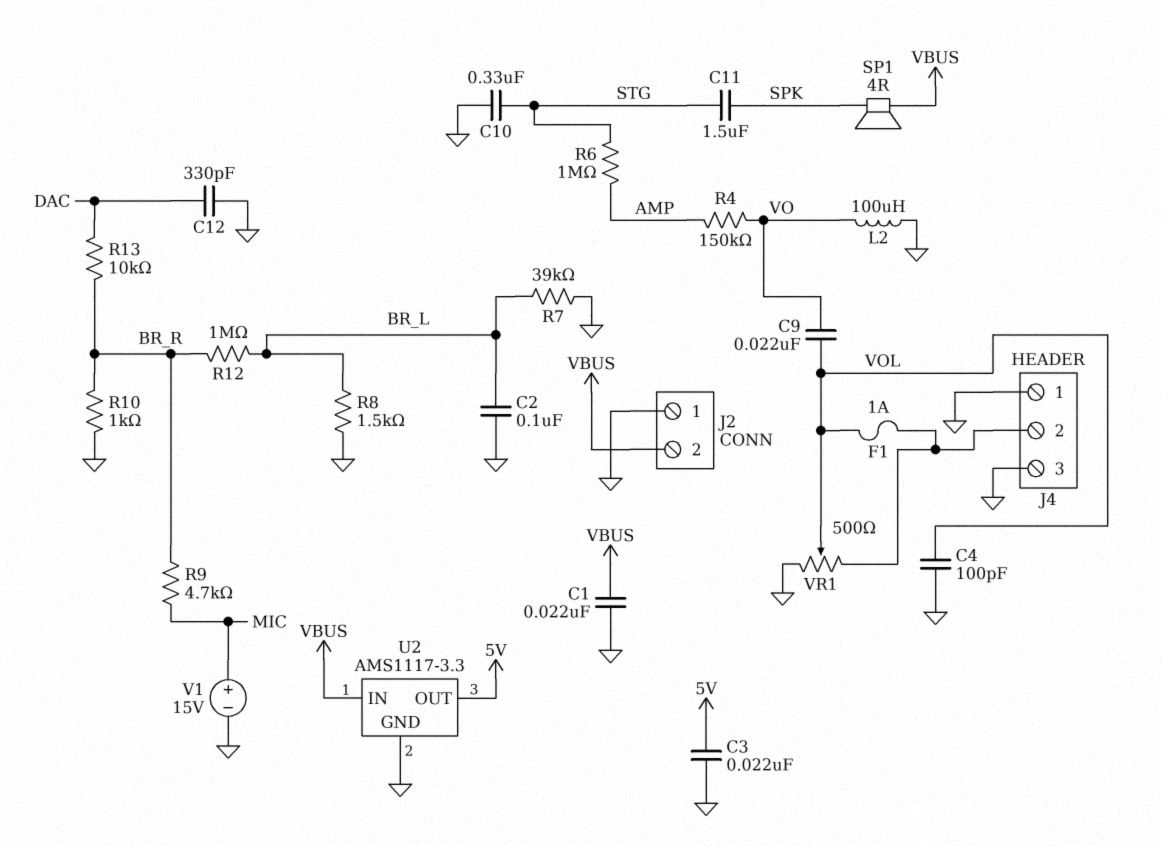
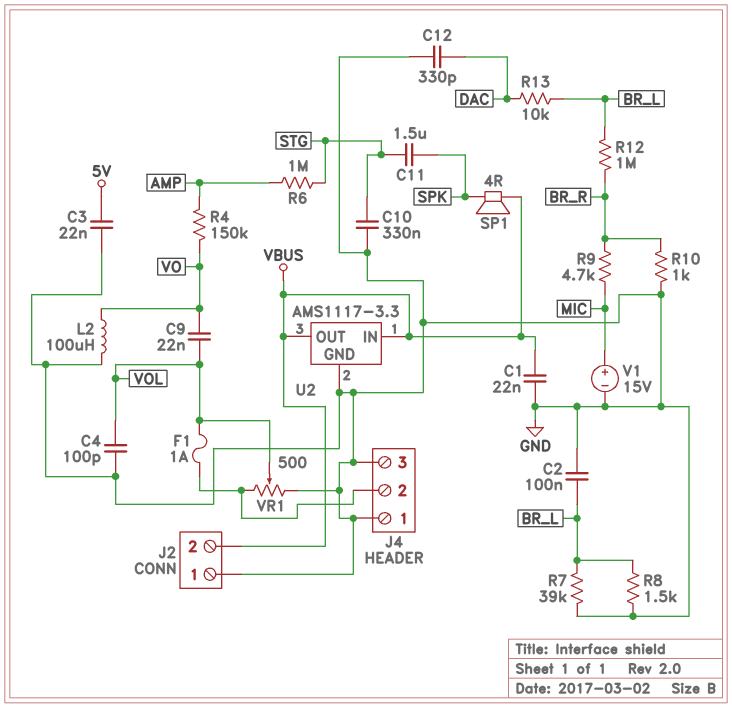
R13: 10k (BR_R, DAC) -> 10k (BR_L, DAC)
U2 pin OUT: 5V -> VBUS

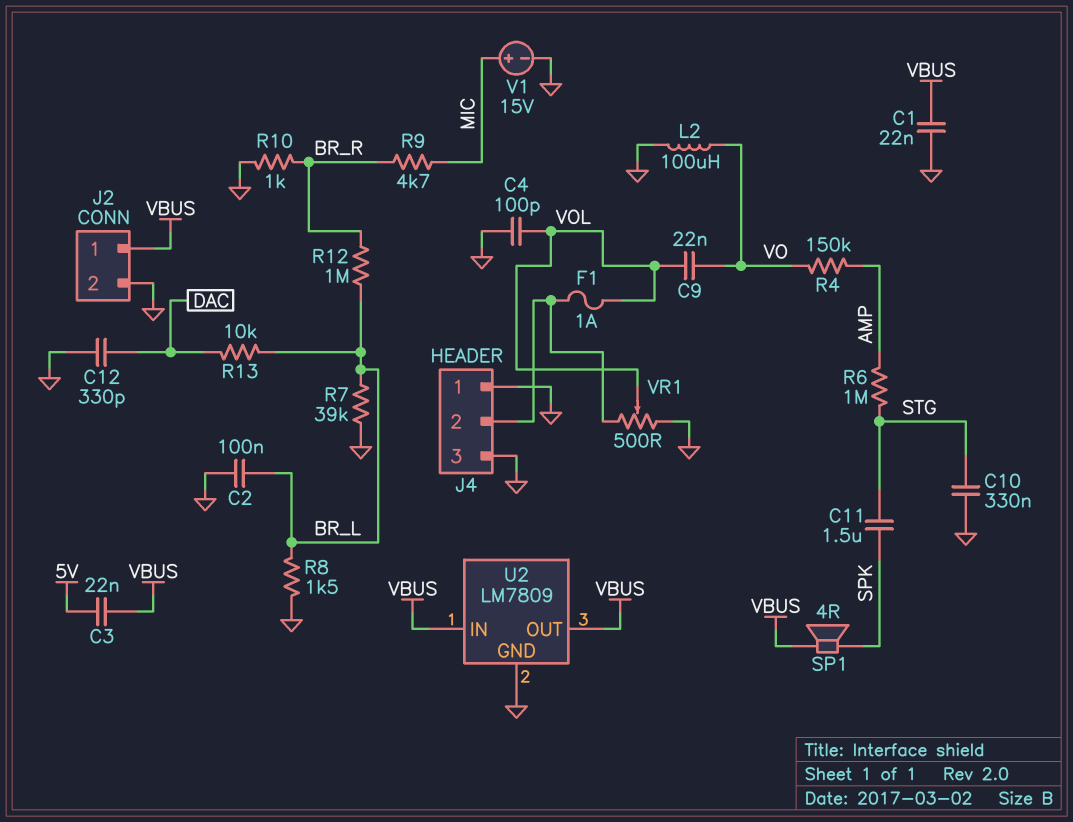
C3: 22nF (5V, GND) -> 22nF (5V, VBUS)
J2 pin 1: GND -> VBUS
J2 pin 2: VBUS -> GND
U2: AMS1117-3.3 -> LM7809

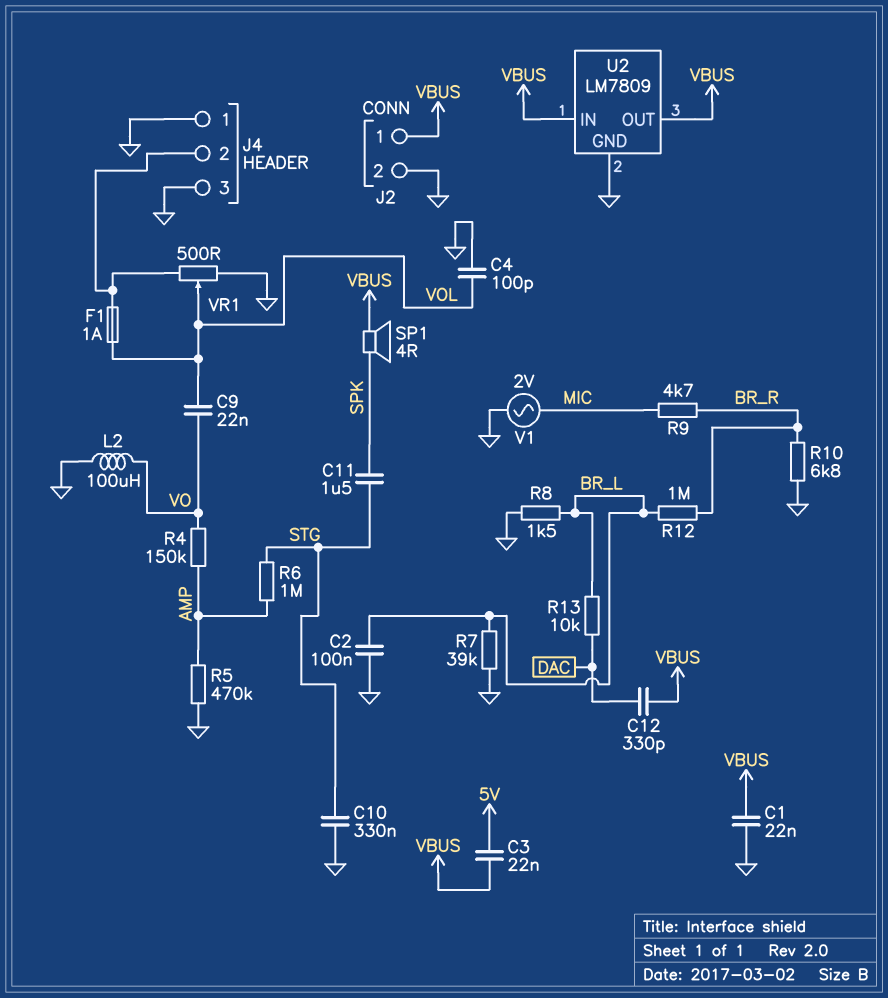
C12: 330pF (DAC, GND) -> 330pF (DAC, VBUS)
R5: none -> 470k (AMP, GND)
R10: 1k (BR_R, GND) -> 6.8k (BR_R, GND)
V1: 15V (plus MIC, minus GND) -> AC 2V (GND, MIC)

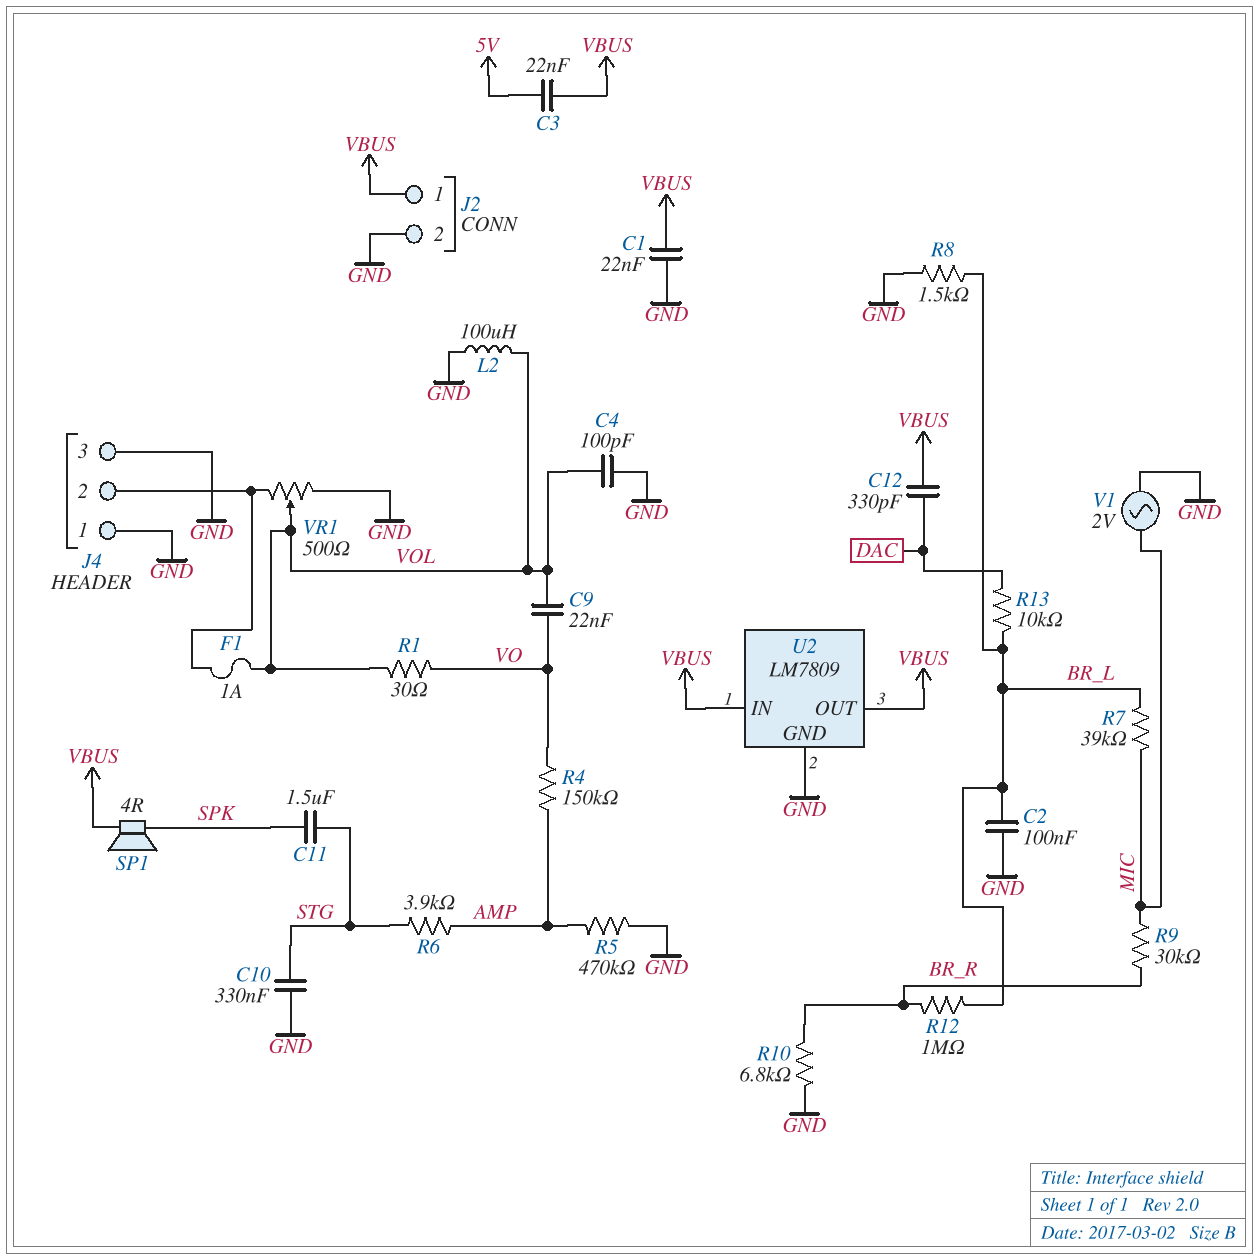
L2: 100uH (GND, VO) -> 100uH (GND, VOL)
R1: none -> 30 (VO, VOL)
R6: 1M (AMP, STG) -> 3.9k (AMP, STG)
R7: 39k (BR_L, GND) -> 39k (BR_L, MIC)
R9: 4.7k (BR_R, MIC) -> 30k (BR_R, MIC)

